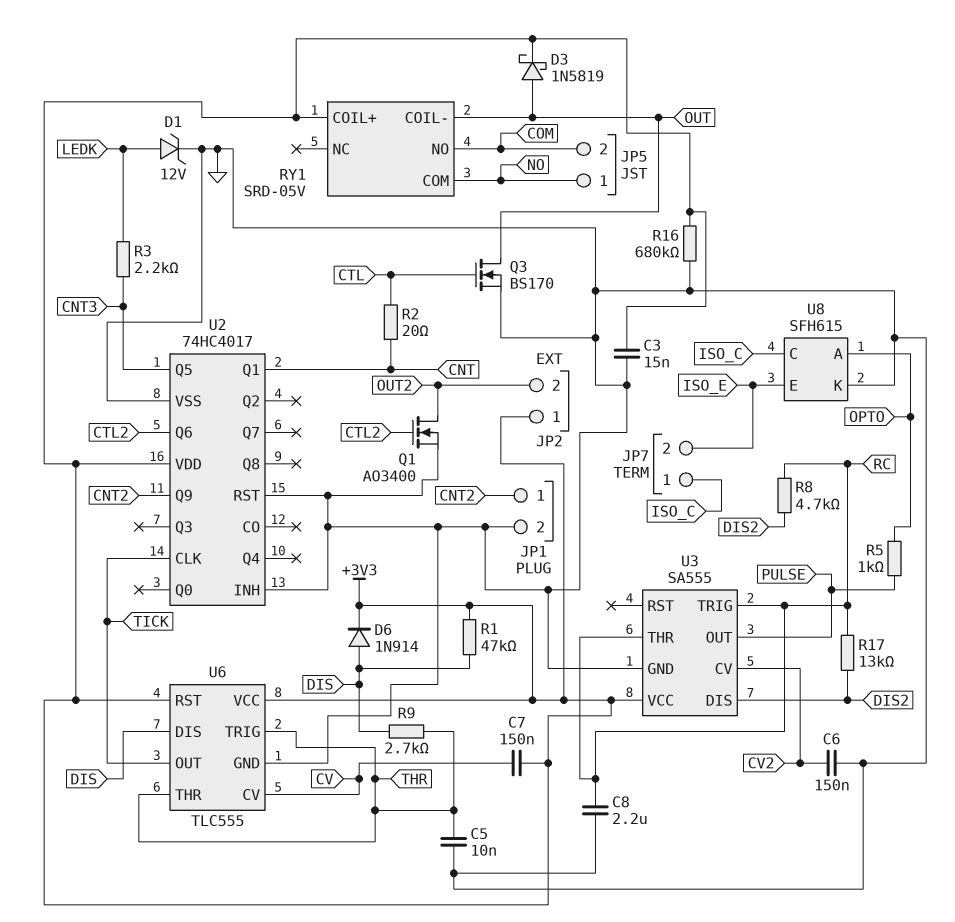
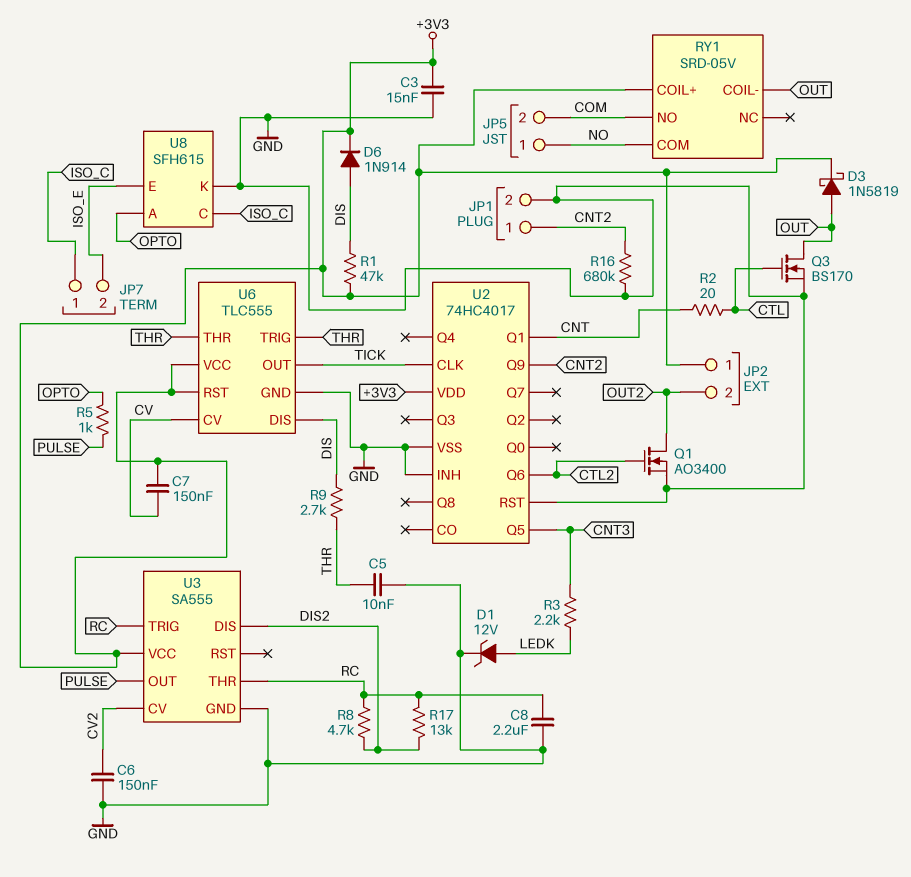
R16: 680k (+3V3, GND) -> 680k (CNT2, GND)

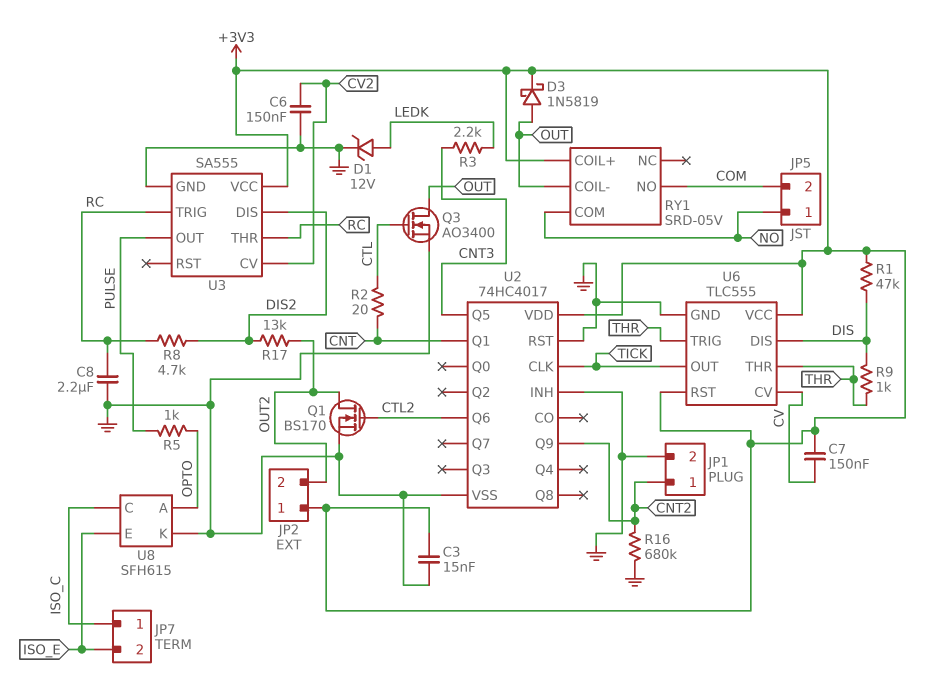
C5: 10nF (GND, THR) -> none
D6: diode 1N914 (A DIS, K +3V3) -> none
Q1: NMOS AO3400 (G CTL2, D OUT2, S GND) -> NMOS BS170 (G CTL2, D OUT2, S GND)
Q3: NMOS BS170 (G CTL, D OUT, S GND) -> NMOS AO3400 (G CTL, D OUT, S GND)
R9: 2.7k (DIS, THR) -> 1k (DIS, THR)
R17: 13k (DIS2, RC) -> 13k (DIS2, OUT2)

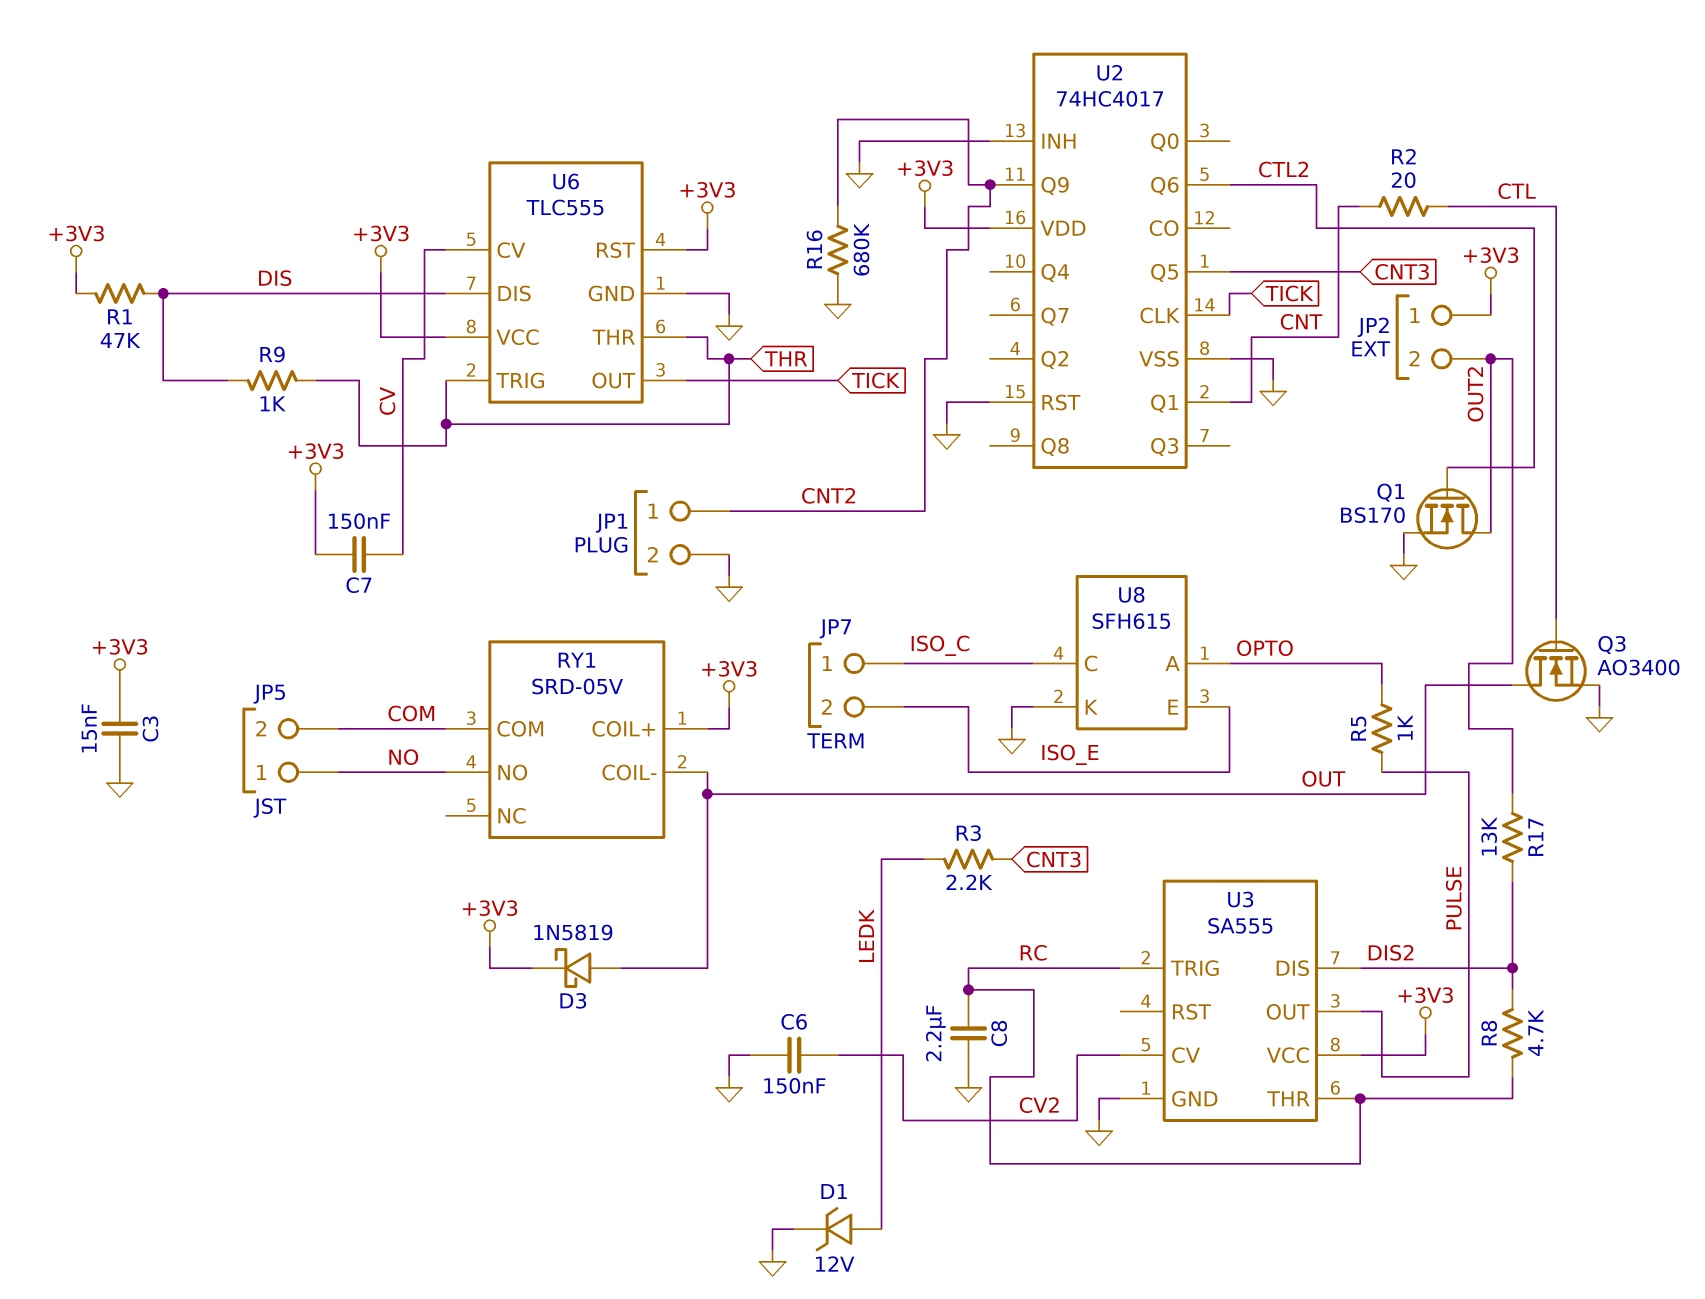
RY1 pin COM: NO -> COM
RY1 pin NO: COM -> NO

